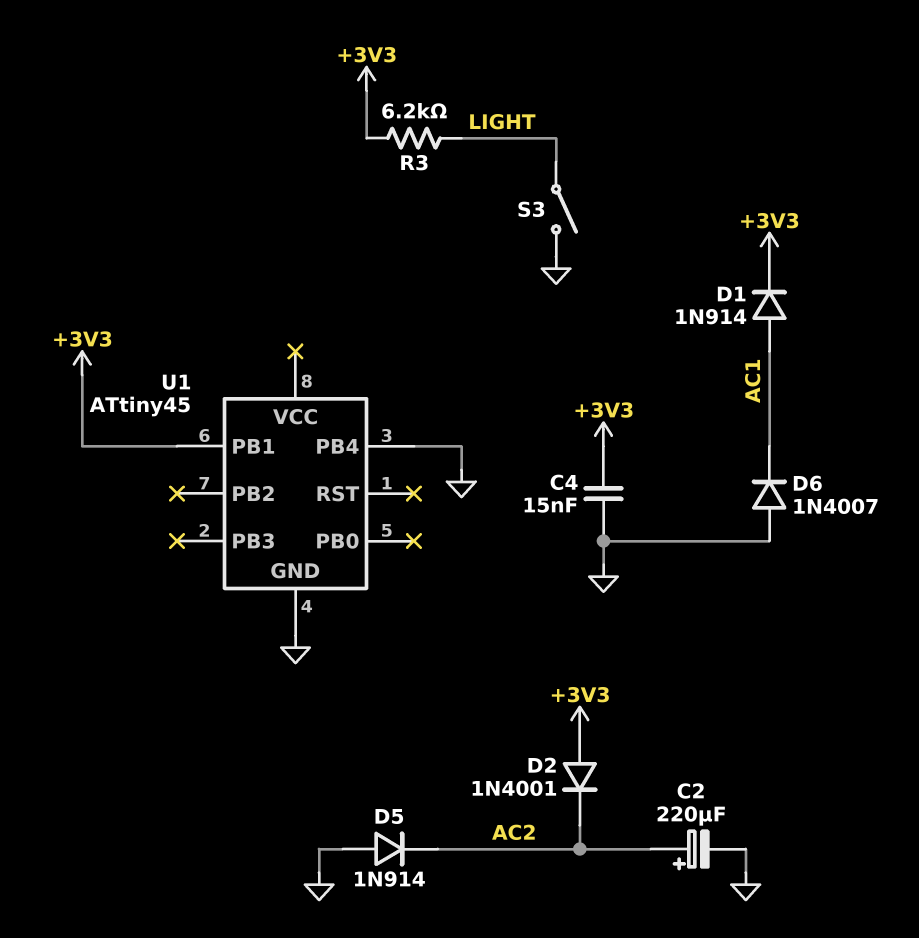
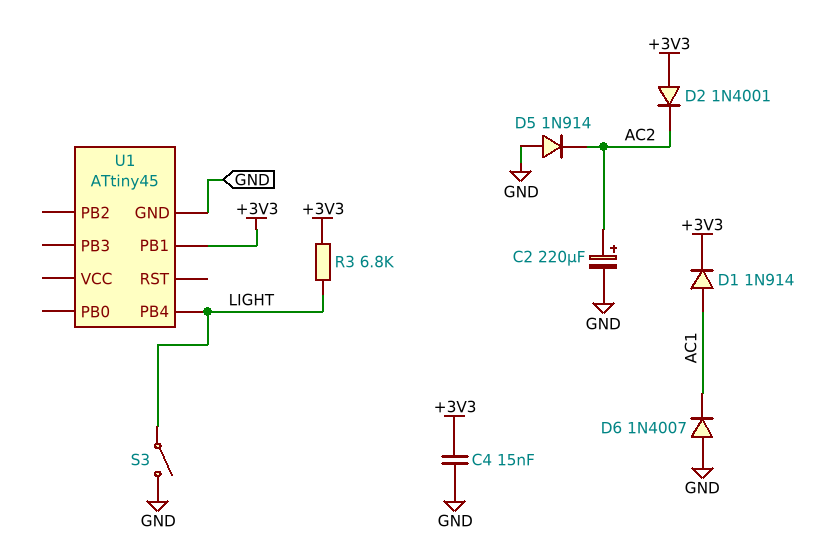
R3: 6.2k (+3V3, LIGHT) -> 6.8k (+3V3, LIGHT)
U1 pin PB4: GND -> LIGHT

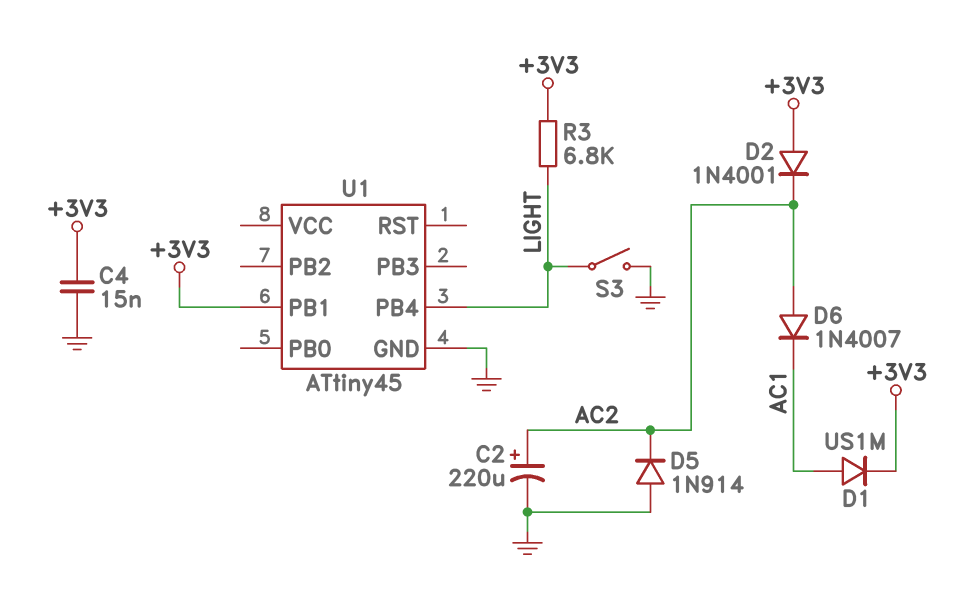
D1: diode 1N914 (A AC1, K +3V3) -> diode US1M (A AC1, K +3V3)
D6: diode 1N4007 (A GND, K AC1) -> diode 1N4007 (A AC2, K AC1)

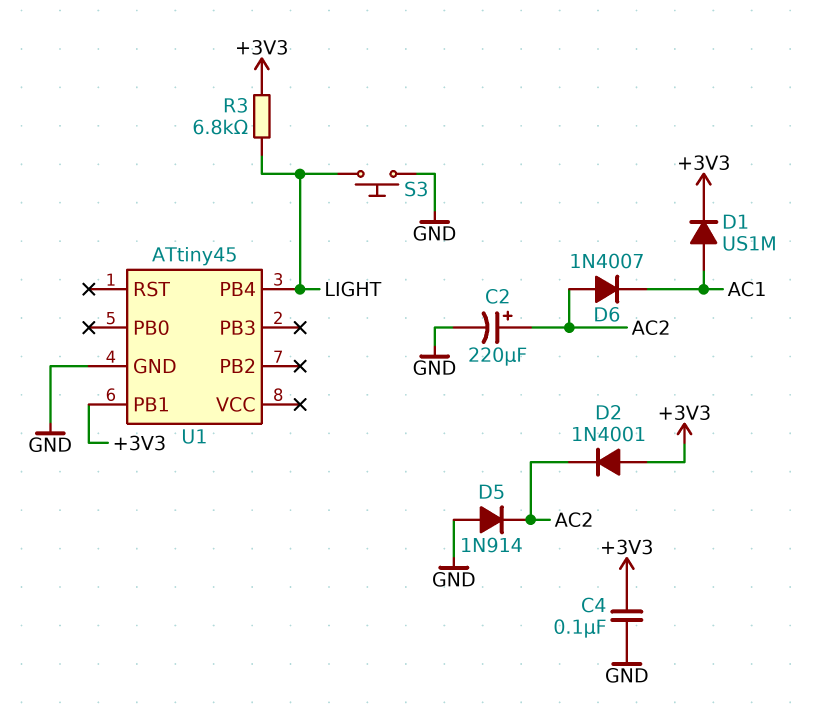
C4: 15nF (+3V3, GND) -> 100nF (+3V3, GND)
S3: switch (GND, LIGHT) -> button (GND, LIGHT)

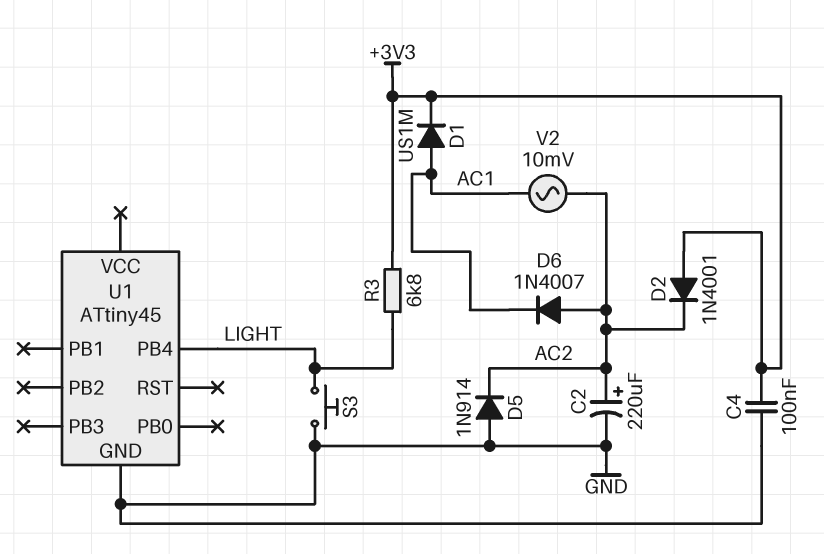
U1 pin PB1: +3V3 -> none
V2: none -> AC 10mV (AC1, AC2)

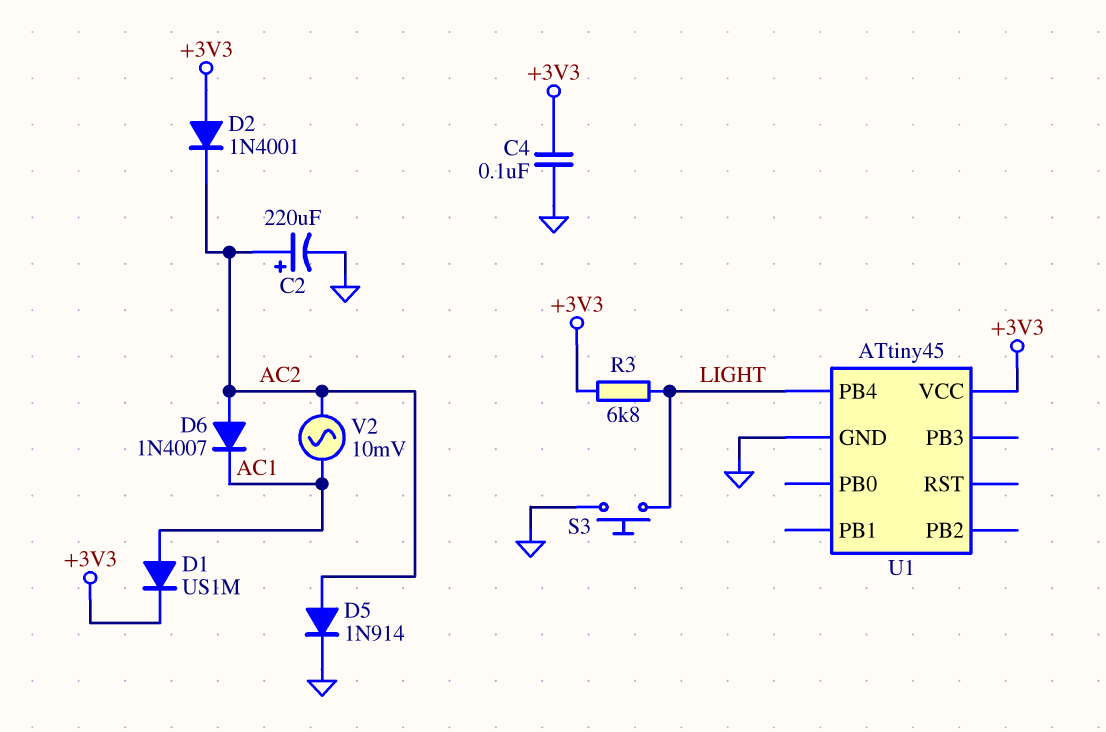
D5: diode 1N914 (A GND, K AC2) -> diode 1N914 (A AC2, K GND)
U1 pin VCC: none -> +3V3

